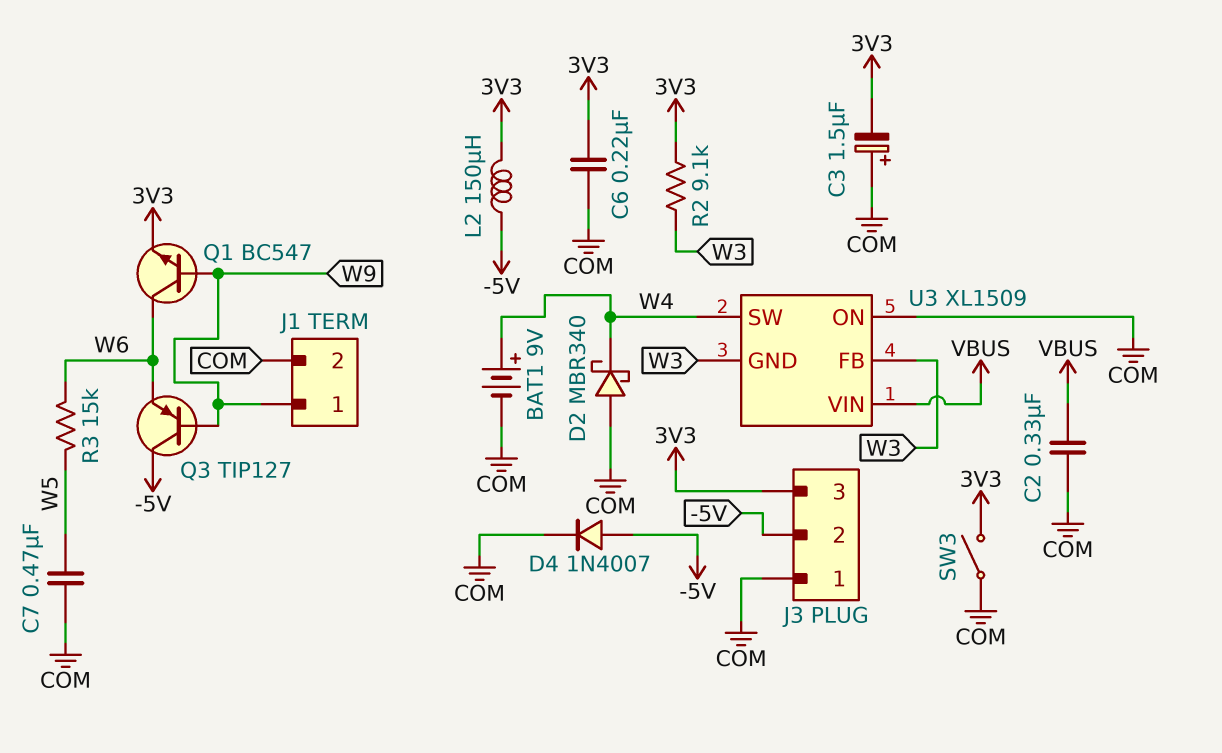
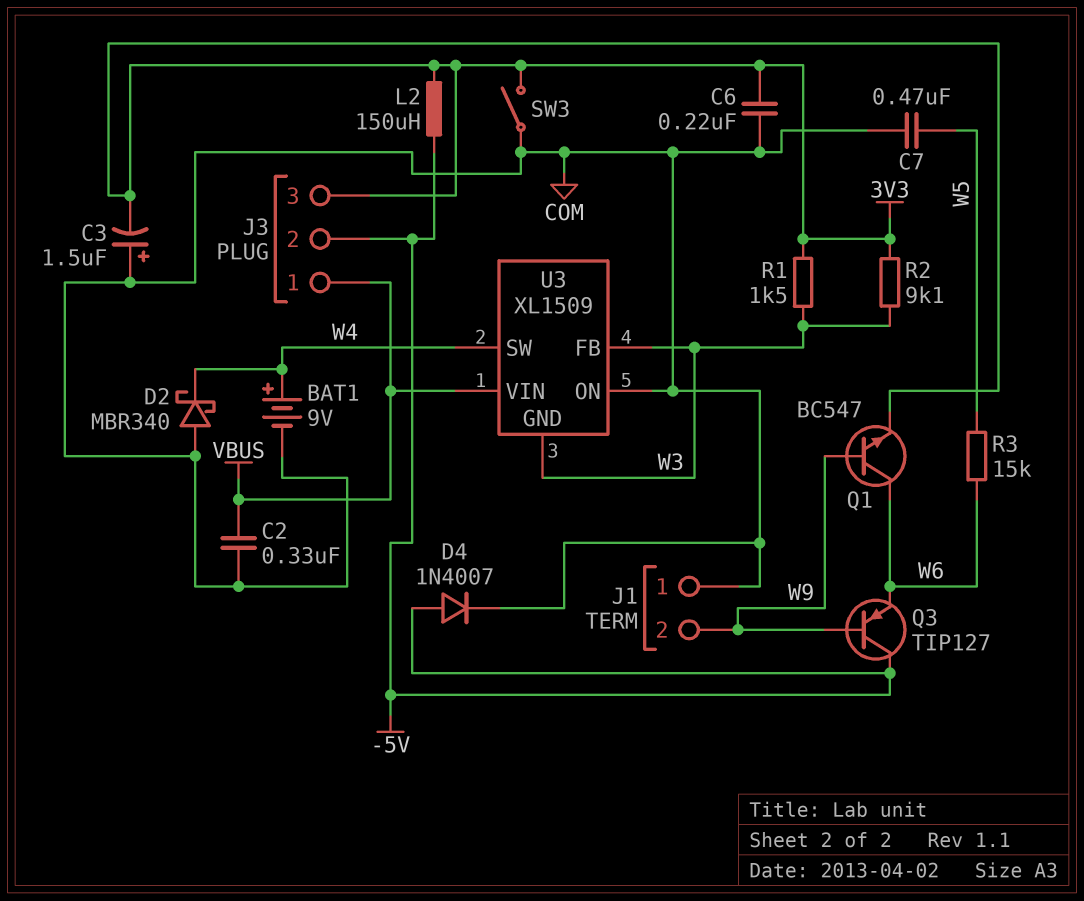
J1 pin 1: W9 -> COM
J1 pin 2: COM -> W9
J3 pin 1: COM -> VBUS
R1: none -> 1.5k (3V3, W3)

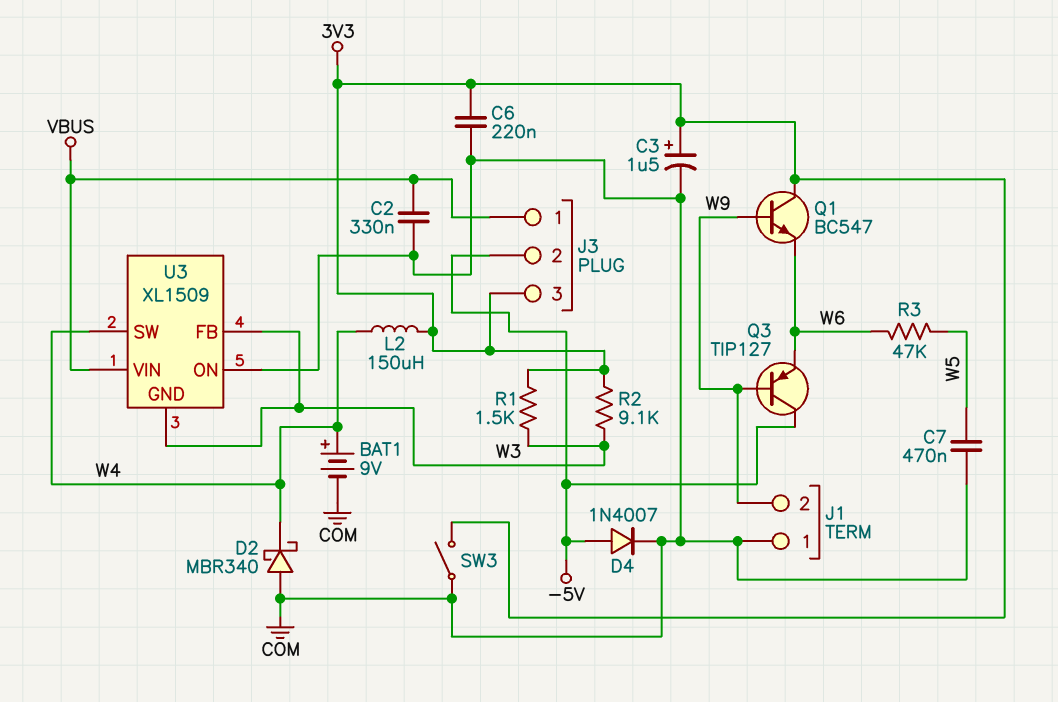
C3: 1.5uF (plus COM, minus 3V3) -> 1.5uF (plus 3V3, minus COM)
L2: 150uH (-5V, 3V3) -> 150uH (3V3, W4)
Q1: NPN BC547 (B W9, C W6, E 3V3) -> NPN BC547 (B W9, C 3V3, E W6)
R3: 15k (W5, W6) -> 47k (W5, W6)

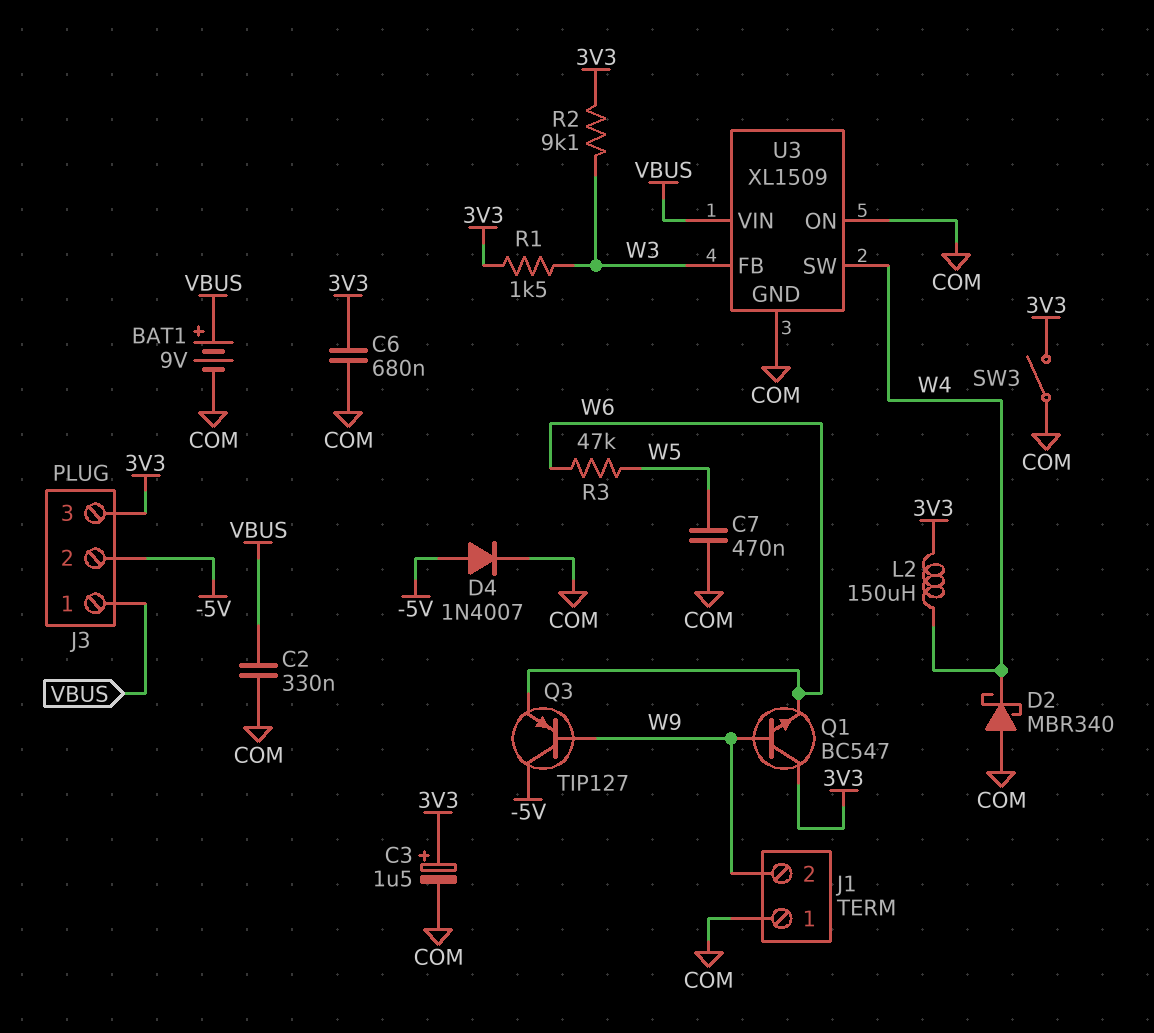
BAT1: 9V (plus W4, minus COM) -> 9V (plus VBUS, minus COM)
C6: 220nF (3V3, COM) -> 680nF (3V3, COM)
U3 pin GND: W3 -> COM

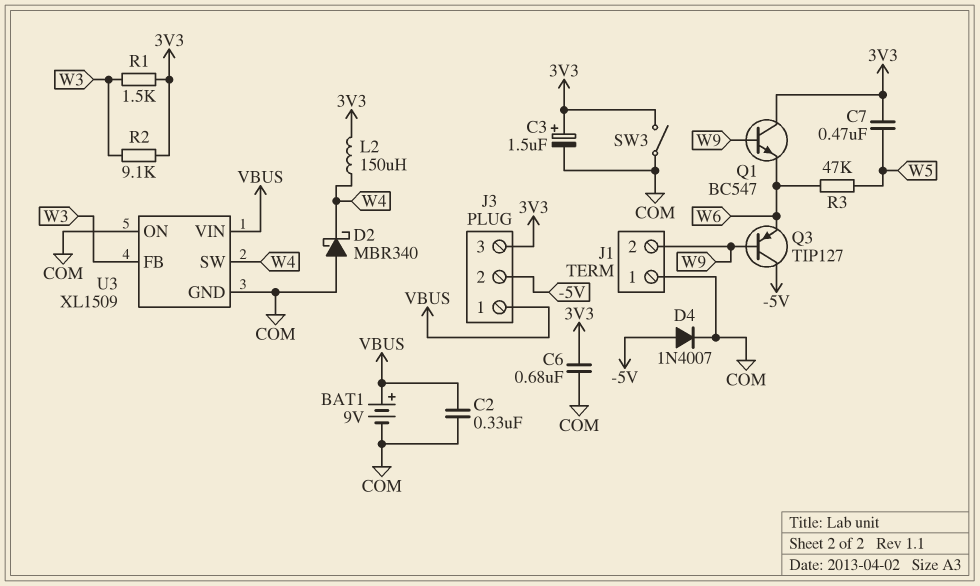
C7: 470nF (COM, W5) -> 470nF (3V3, W5)

